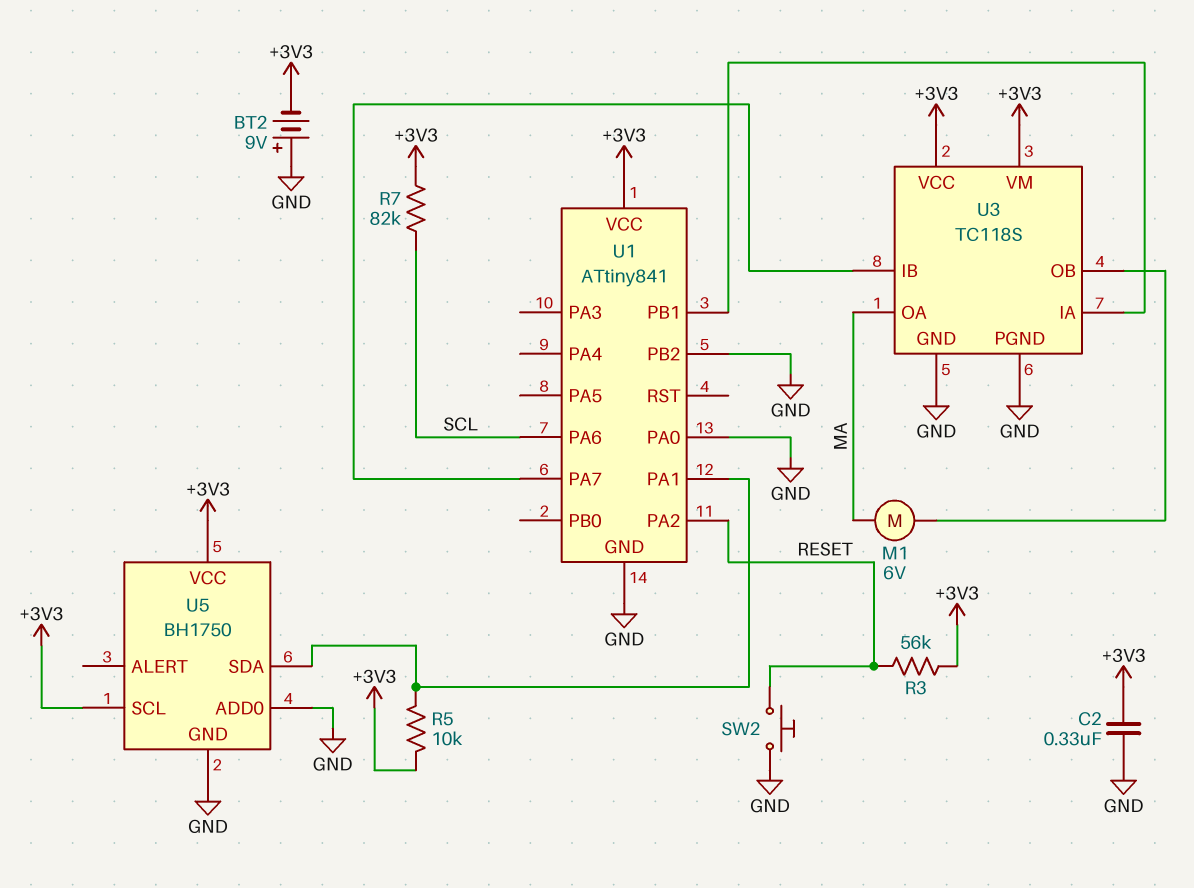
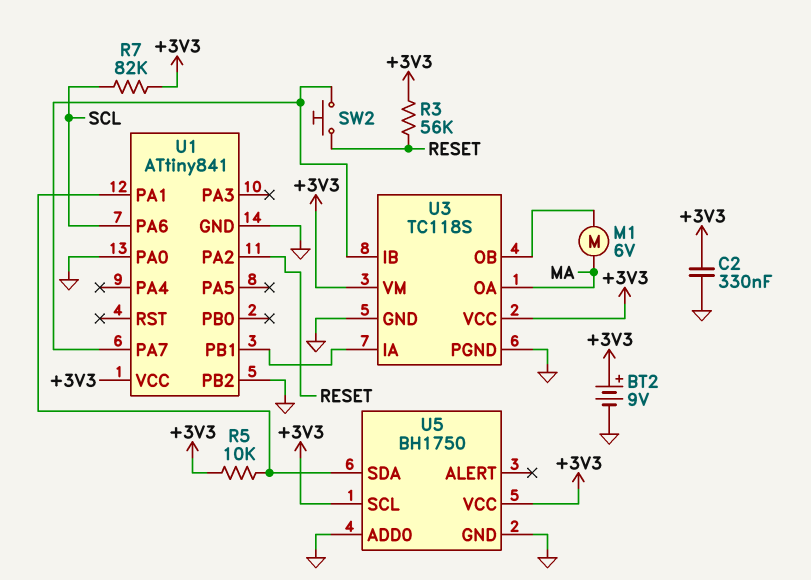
BT2: 9V (plus GND, minus +3V3) -> 9V (plus +3V3, minus GND)
SW2: button (GND, RESET) -> button (RESET, U1/PA7)

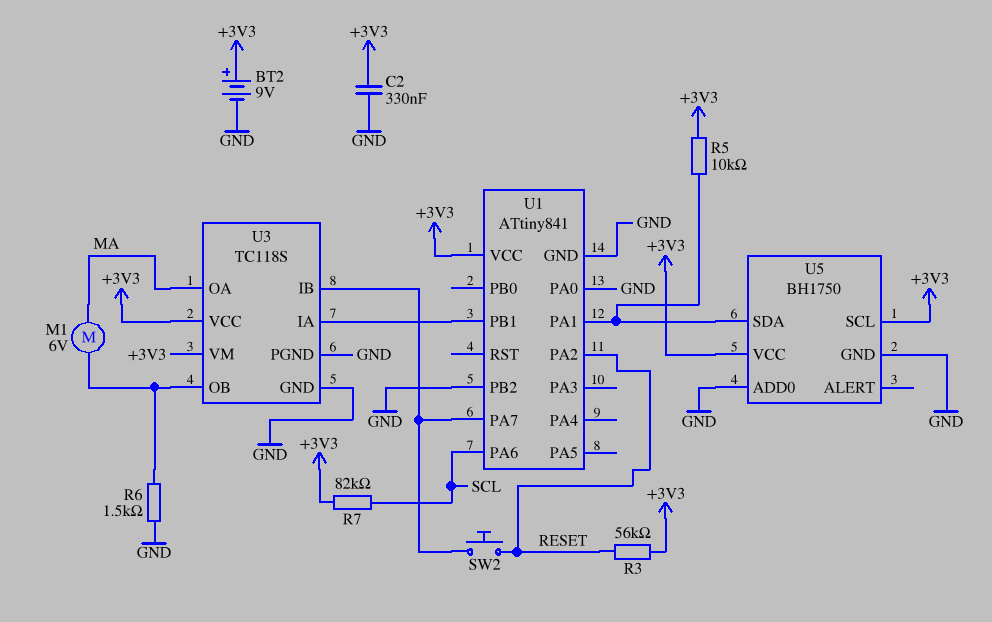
R6: none -> 1.5k (GND, U3/OB)

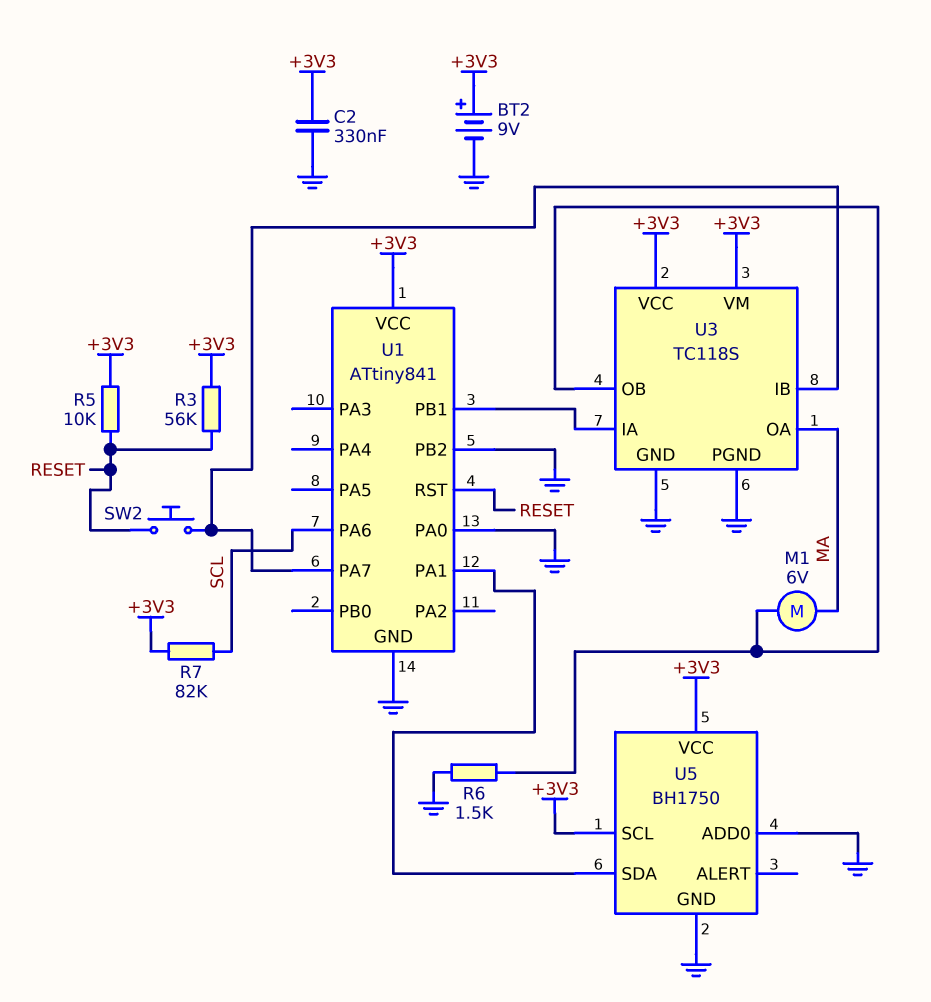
R5: 10k (+3V3, U1/PA1) -> 10k (+3V3, RESET)
U1 pin PA2: RESET -> none
U1 pin RST: none -> RESET

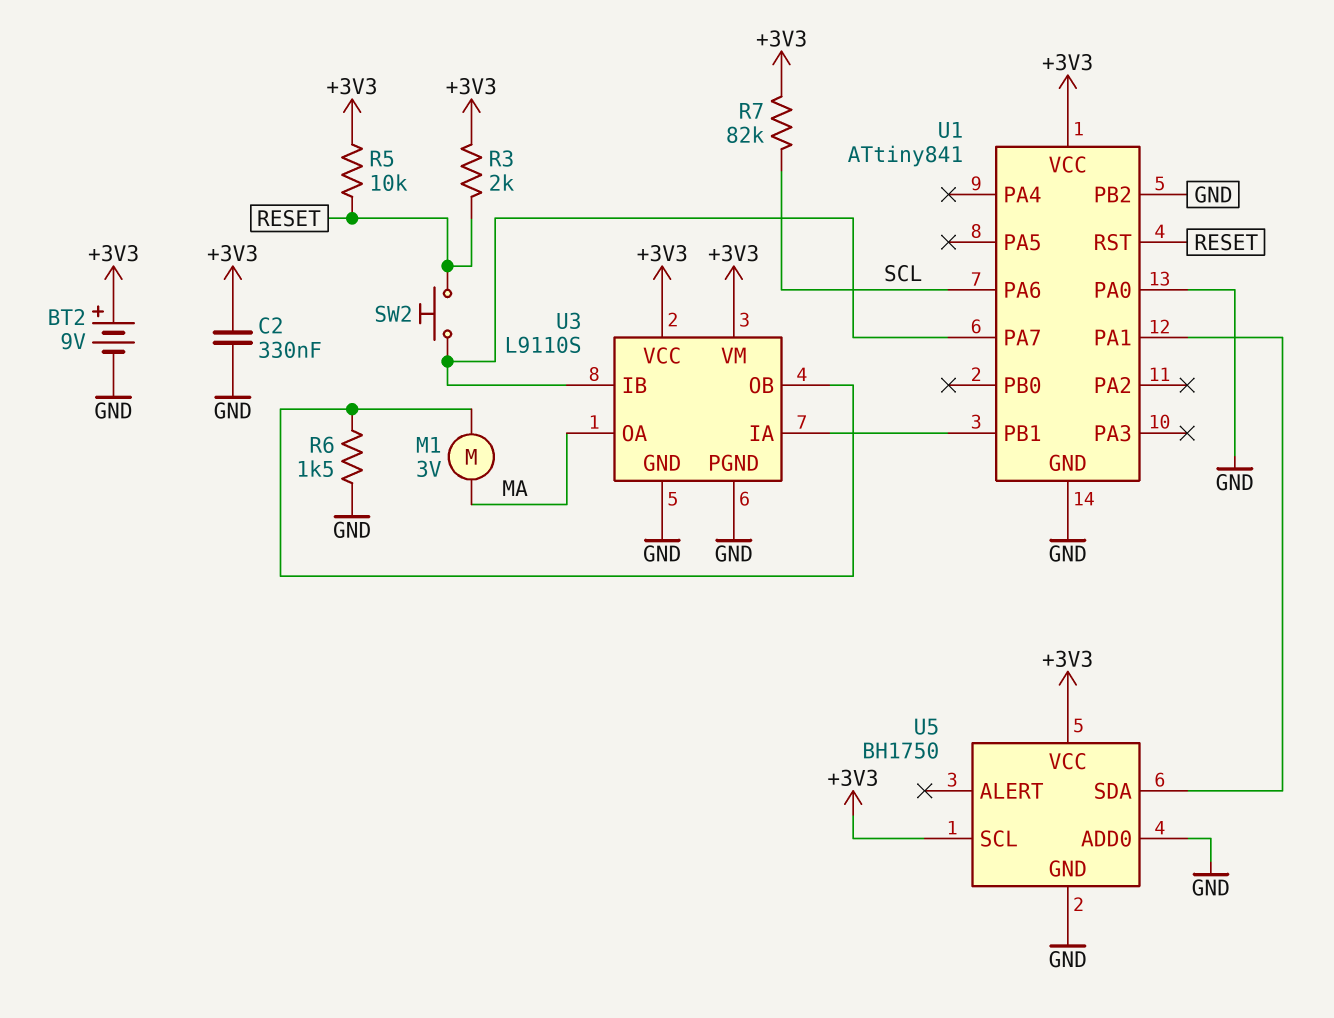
M1: motor 6V (MA, U3/OB) -> motor 3V (MA, U3/OB)
R3: 56k (+3V3, RESET) -> 2k (+3V3, RESET)
U3: TC118S -> L9110S

